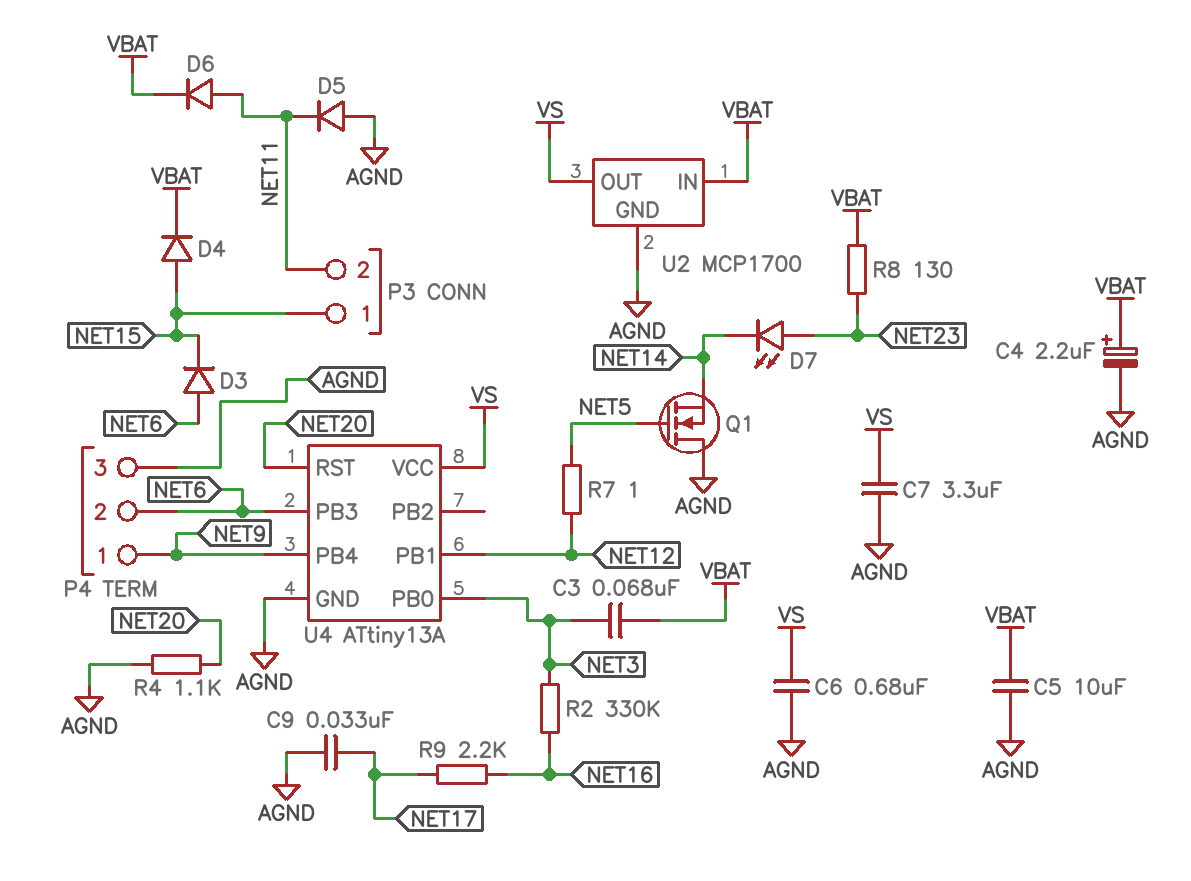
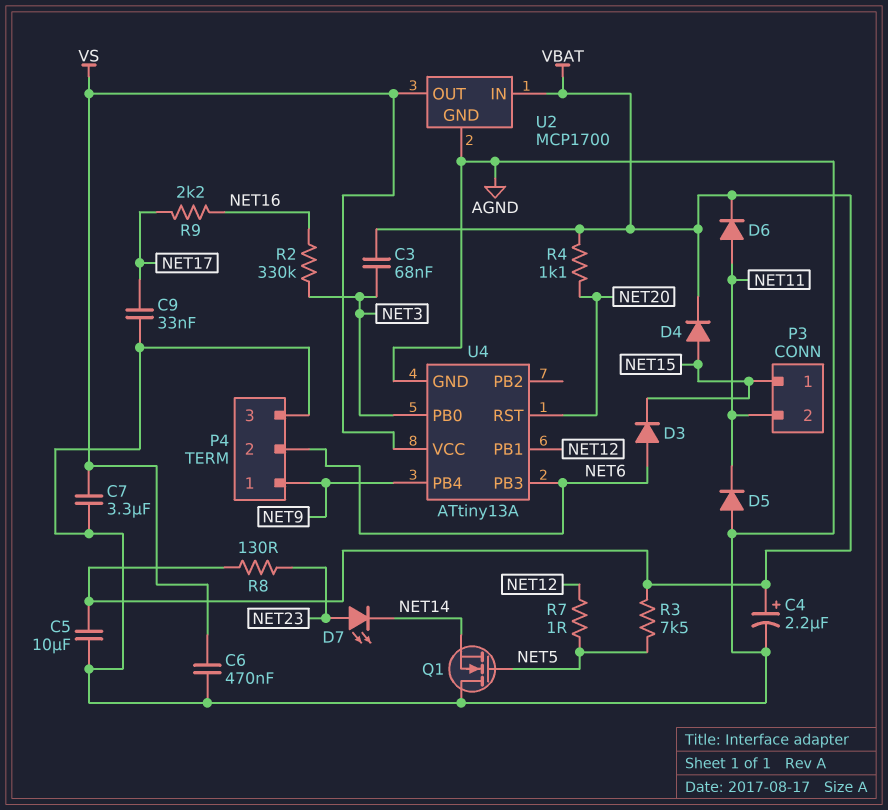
C6: 680nF (AGND, VS) -> 470nF (AGND, VS)
R3: none -> 7.5k (NET5, VBAT)
R4: 1.1k (AGND, NET20) -> 1.1k (NET20, VBAT)

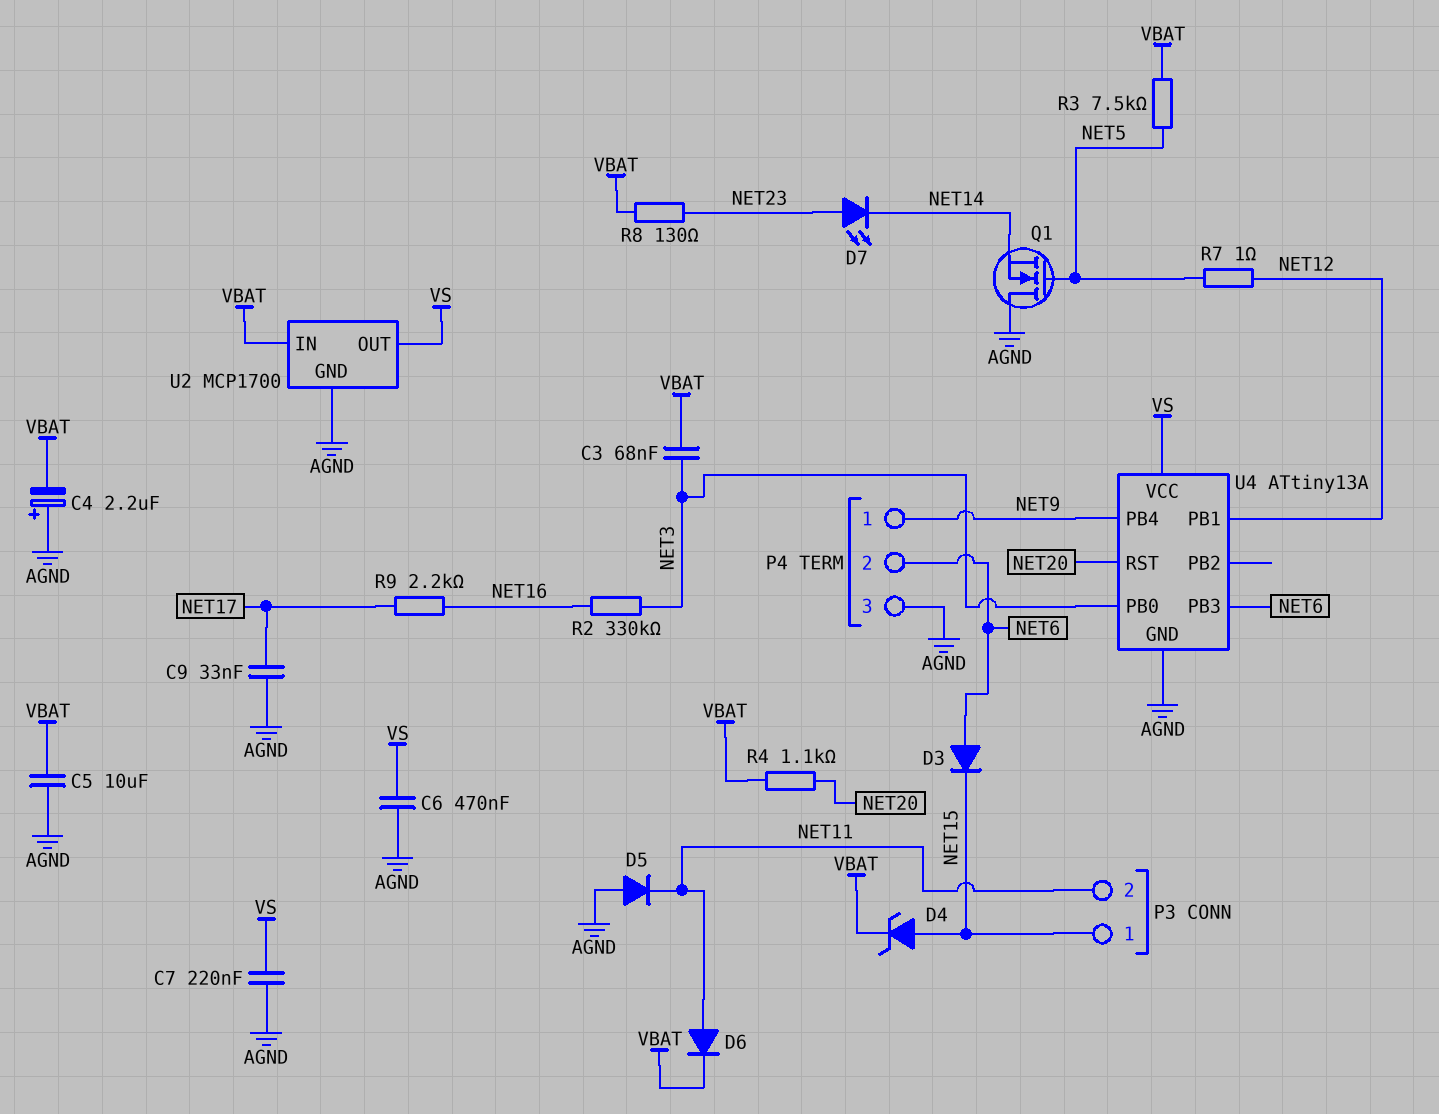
C4: 2.2uF (plus VBAT, minus AGND) -> 2.2uF (plus AGND, minus VBAT)
C7: 3.3uF (AGND, VS) -> 220nF (AGND, VS)
D4: diode (A NET15, K VBAT) -> zener (A NET15, K VBAT)

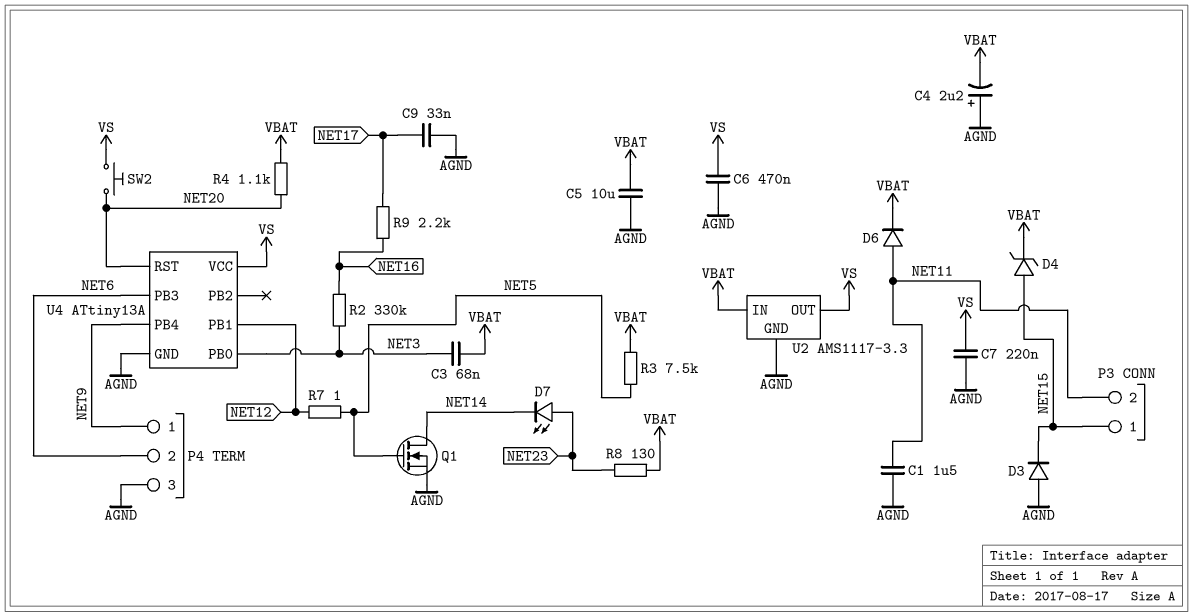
C1: none -> 1.5uF (AGND, NET11)
D3: diode (A NET6, K NET15) -> diode (A AGND, K NET15)
D5: diode (A AGND, K NET11) -> none
Q1: NMOS (G NET5, D AGND, S NET14) -> NMOS (G NET5, D NET14, S AGND)
SW2: none -> button (NET20, VS)
U2: MCP1700 -> AMS1117-3.3

